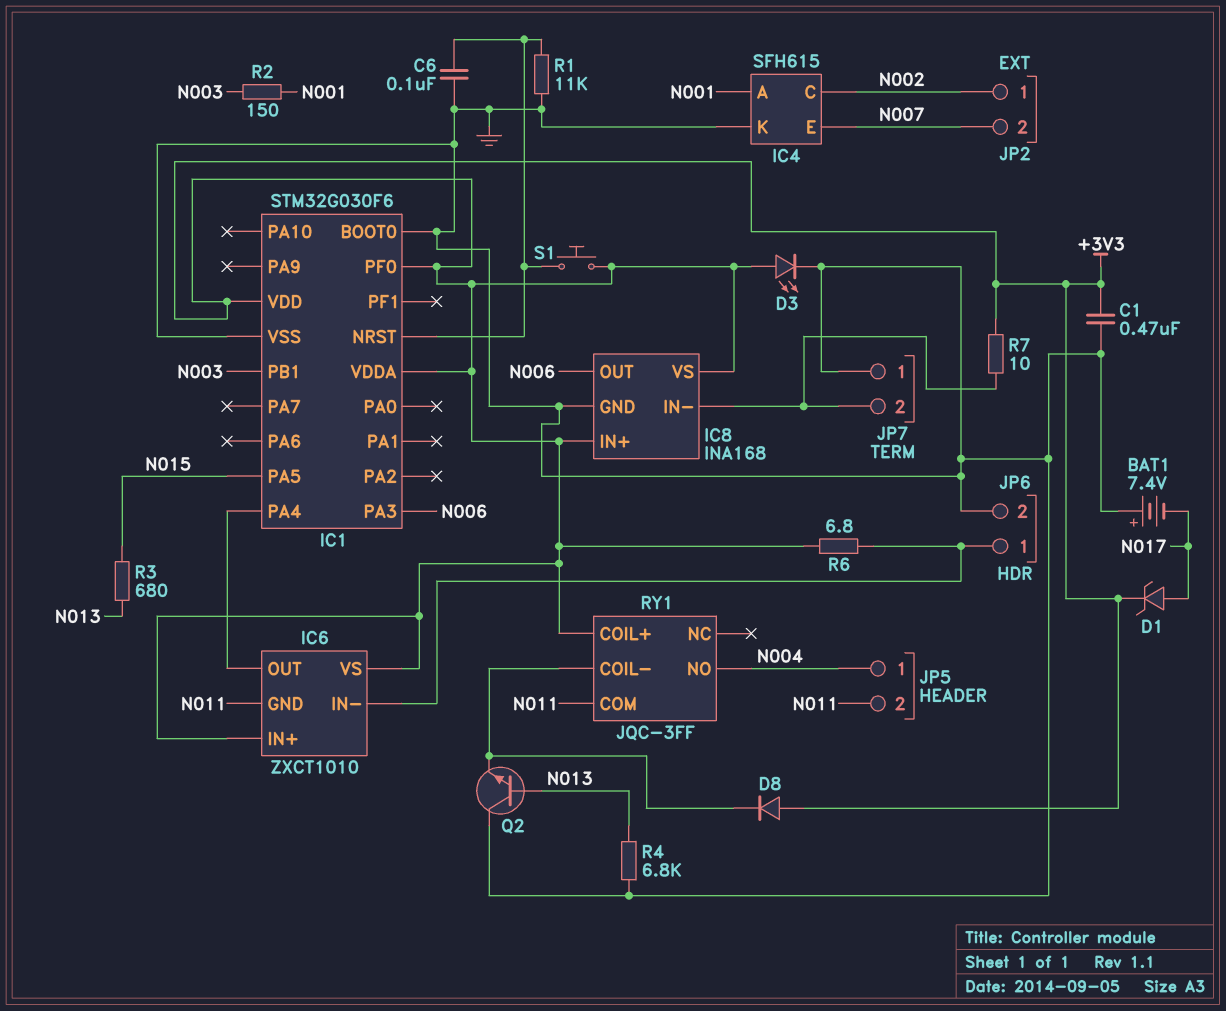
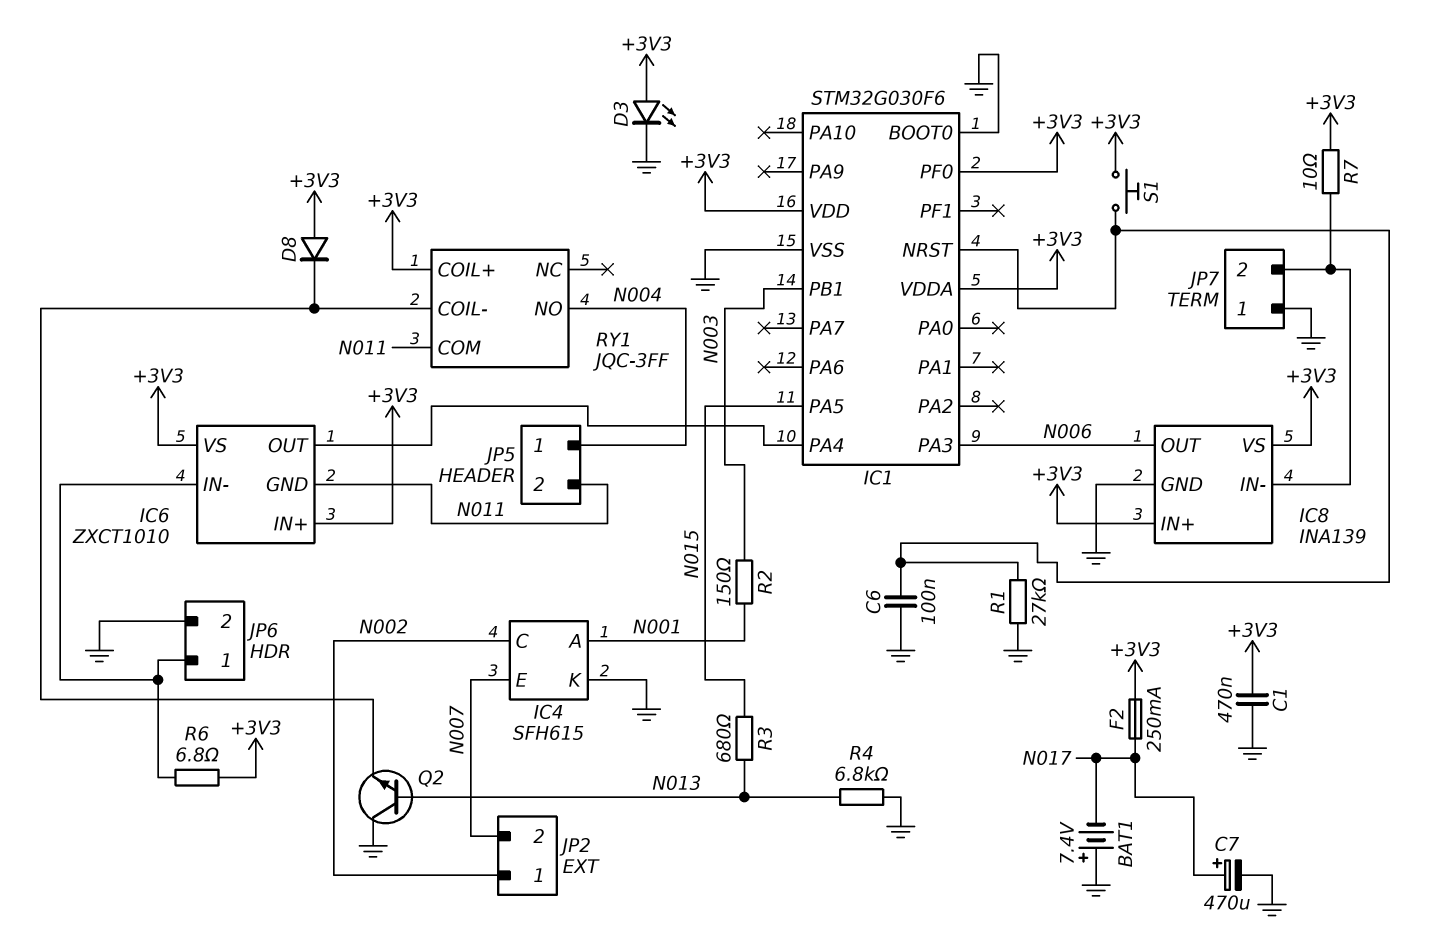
C7: none -> 470uF (plus N017, minus GND)
D1: zener (A N017, K +3V3) -> none
F2: none -> 250mA (+3V3, N017)
IC8: INA168 -> INA139
R1: 11k (GND, IC1/NRST) -> 27k (GND, IC1/NRST)

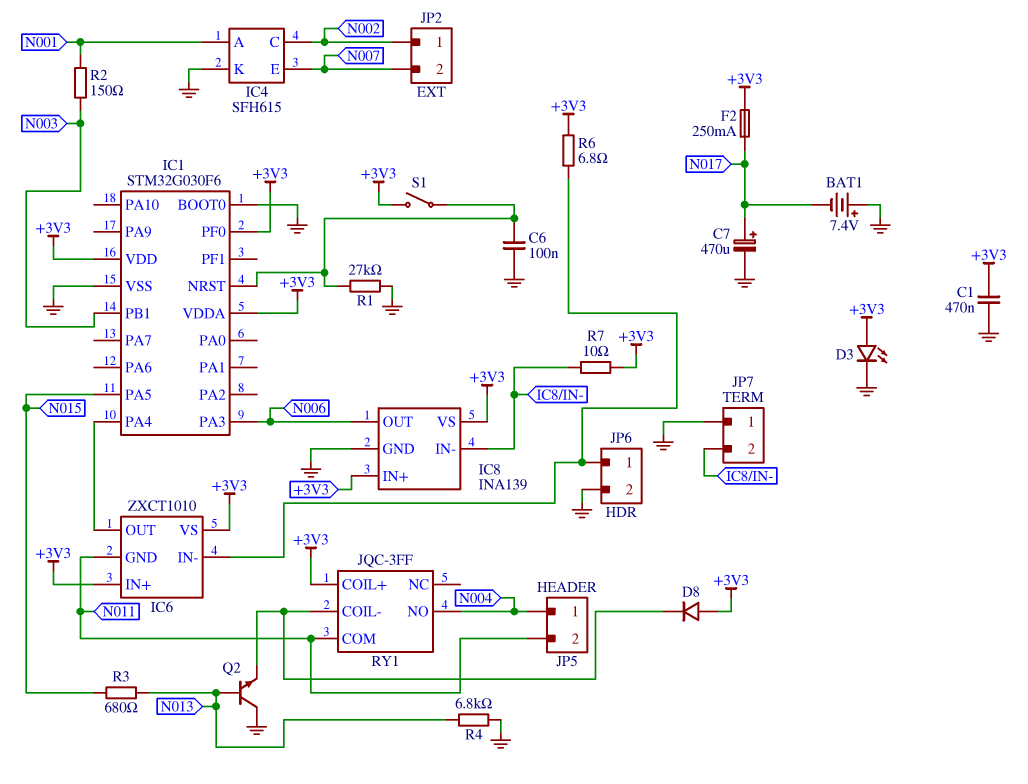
S1: button (+3V3, IC1/NRST) -> switch (+3V3, IC1/NRST)

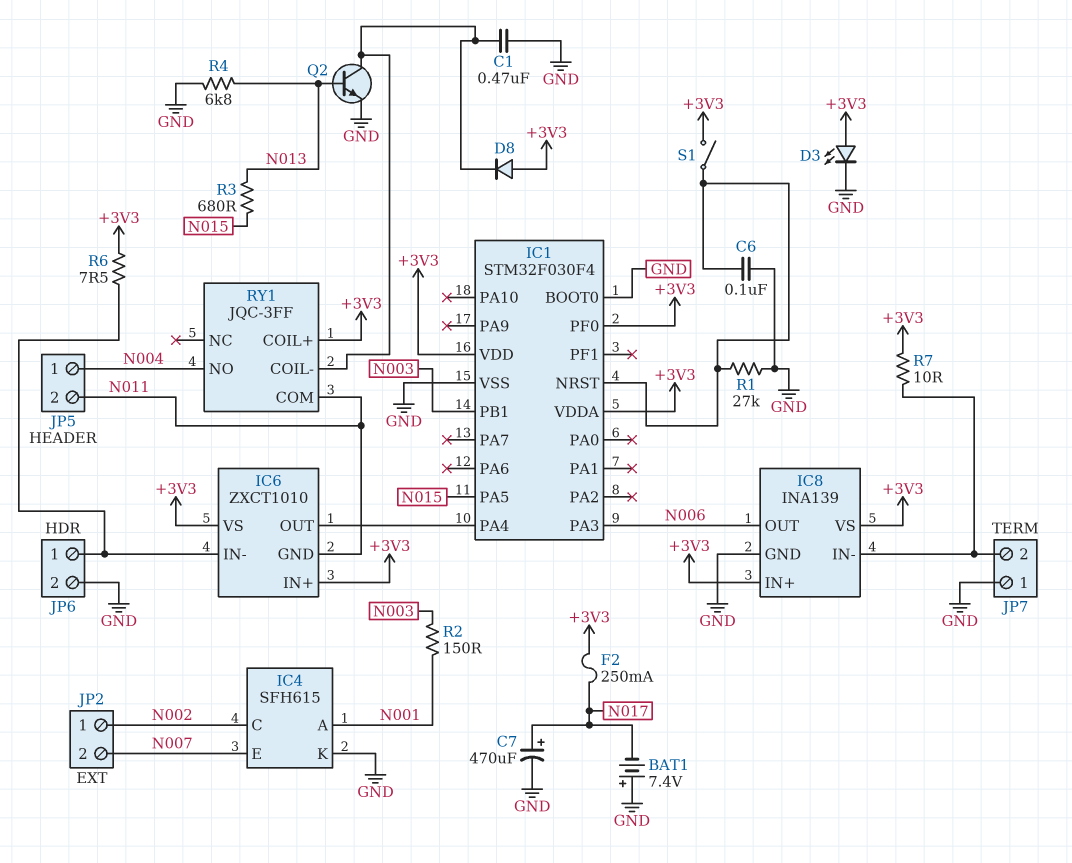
C1: 470nF (+3V3, GND) -> 470nF (GND, RY1/COIL-)
IC1: STM32G030F6 -> STM32F030F4
Q2: NPN (B N013, C GND, E RY1/COIL-) -> NPN (B N013, C RY1/COIL-, E GND)
R6: 6.8 (+3V3, IC6/IN-) -> 7.5 (+3V3, IC6/IN-)

